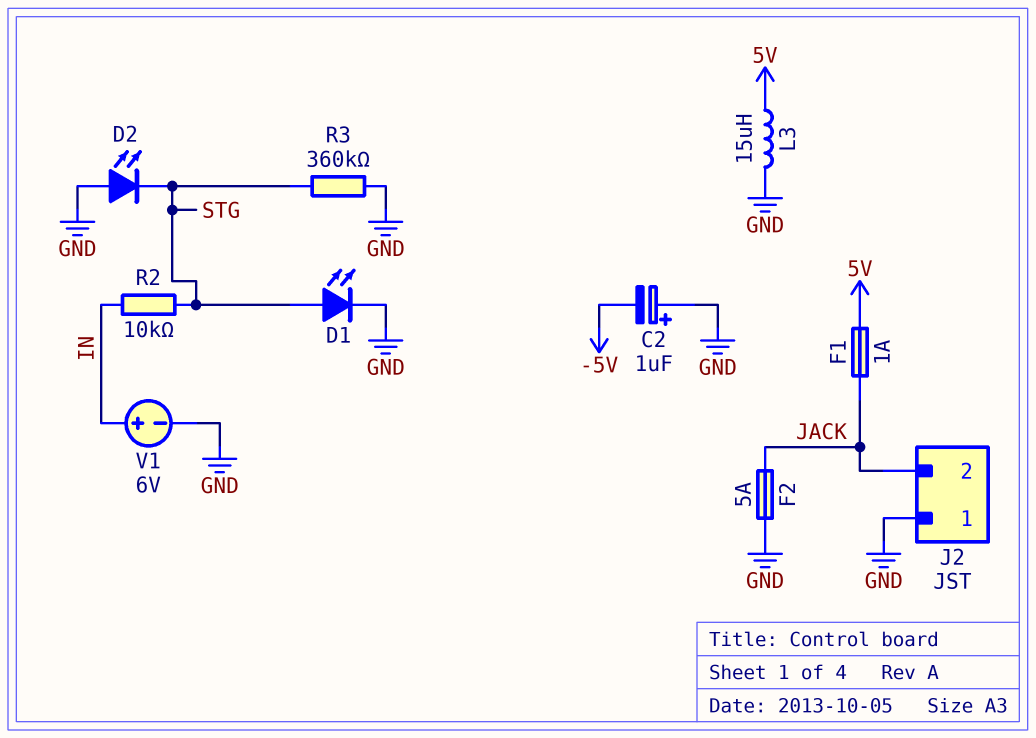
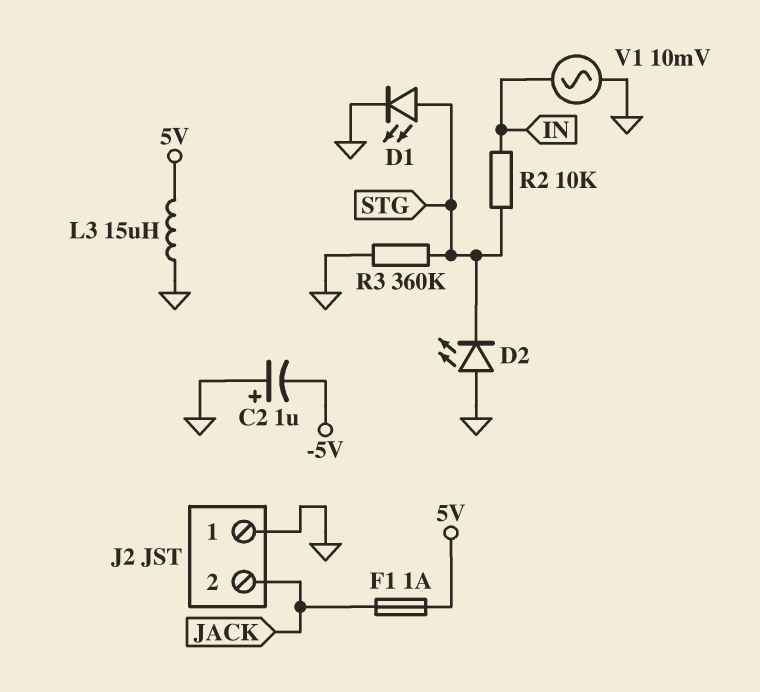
F2: 5A (GND, JACK) -> none
V1: 6V (plus IN, minus GND) -> AC 10mV (GND, IN)

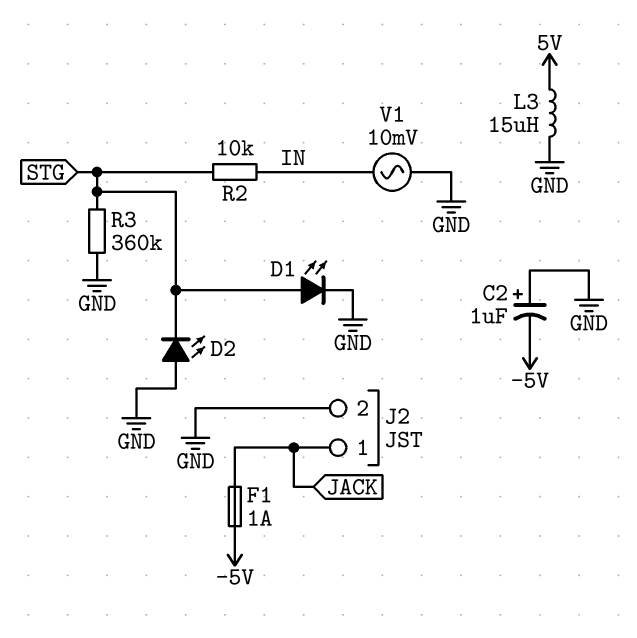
F1: 1A (5V, JACK) -> 1A (-5V, JACK)
J2 pin 1: GND -> JACK
J2 pin 2: JACK -> GND

